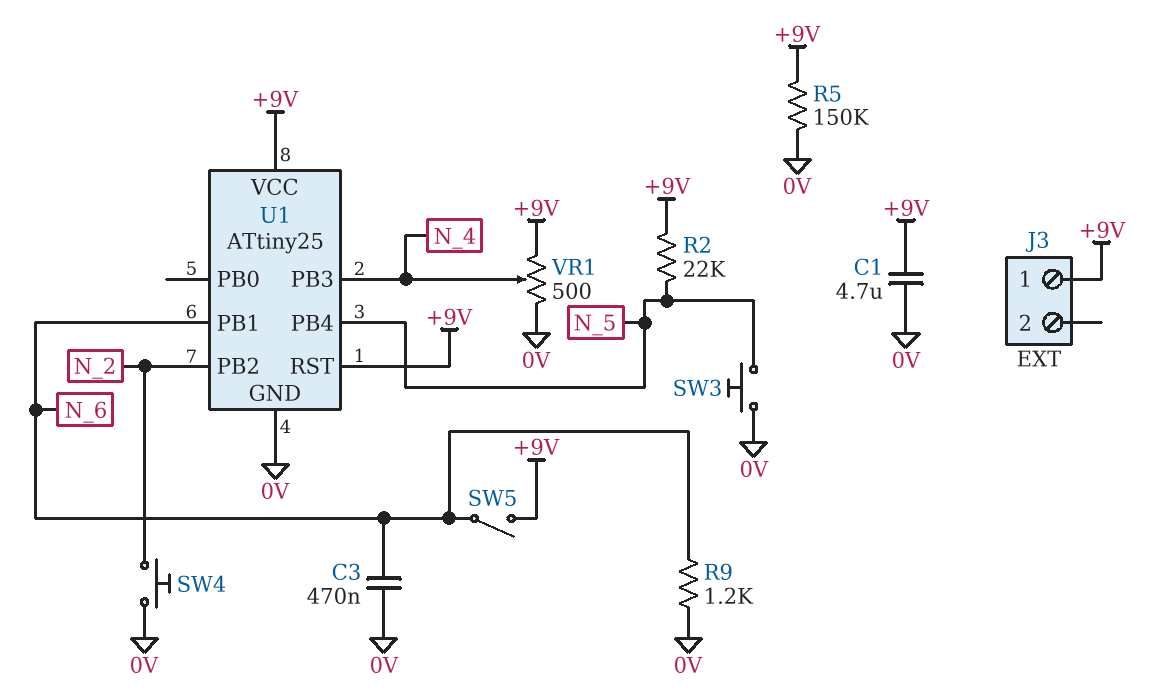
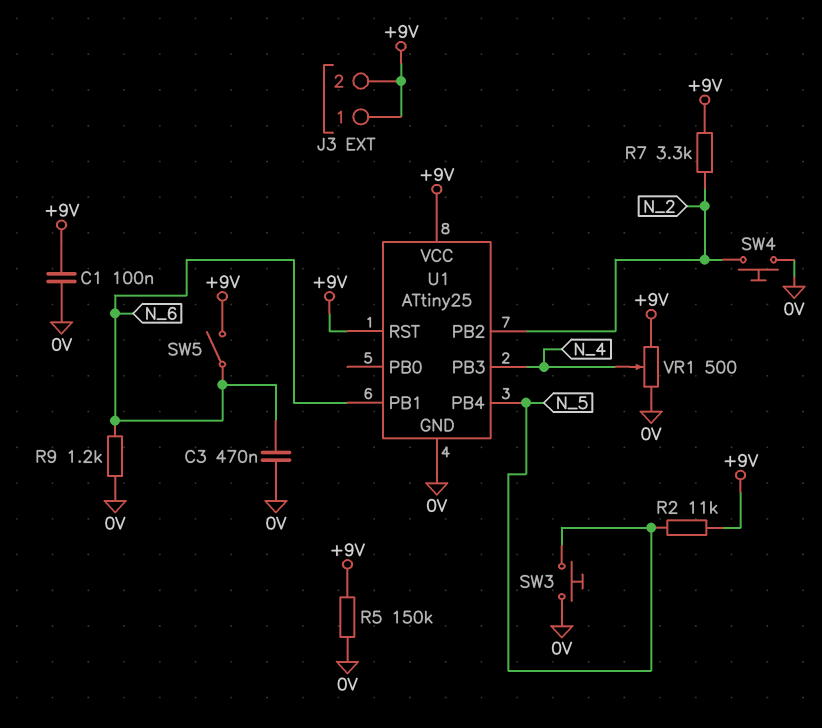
C1: 4.7uF (+9V, 0V) -> 100nF (+9V, 0V)
J3 pin 2: none -> +9V
R2: 22k (+9V, N_5) -> 11k (+9V, N_5)
R7: none -> 3.3k (+9V, N_2)

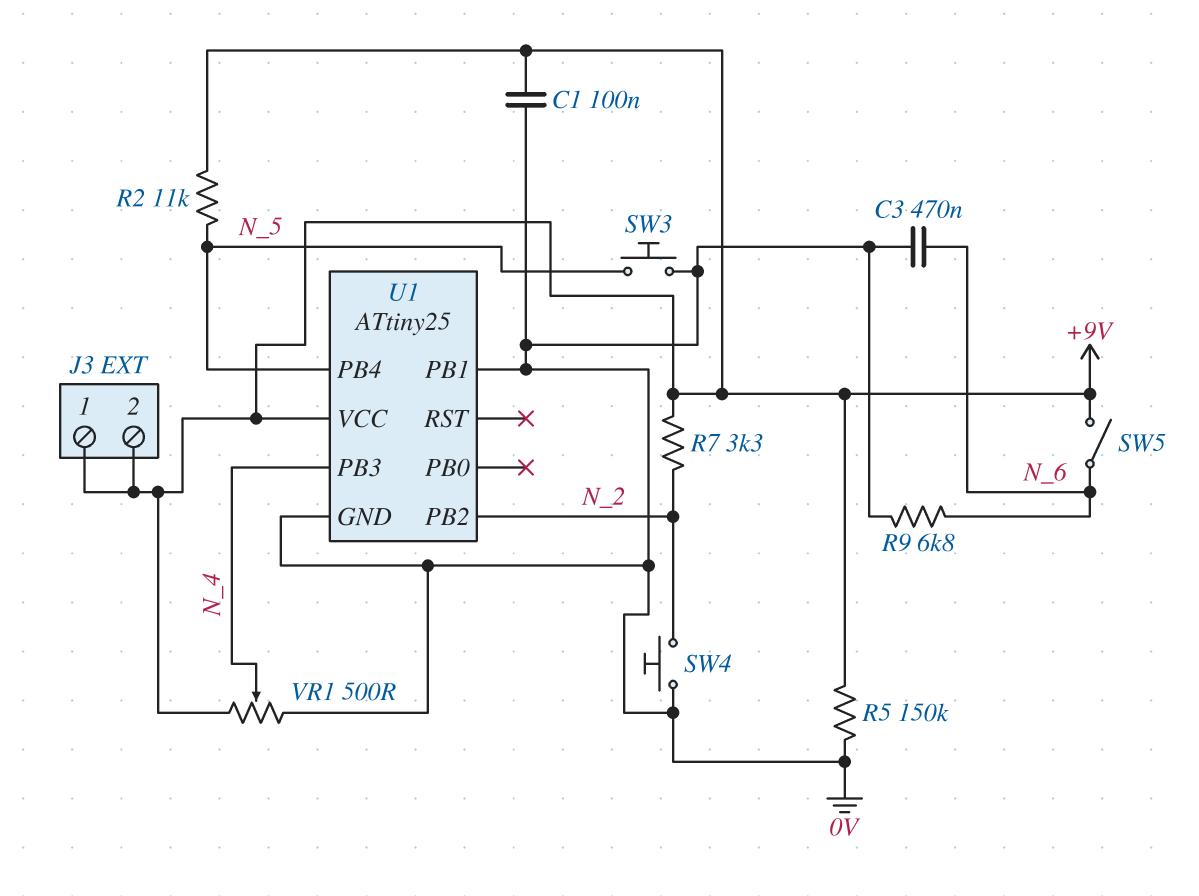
R9: 1.2k (0V, N_6) -> 6.8k (0V, N_6)
U1 pin PB1: N_6 -> 0V
U1 pin RST: +9V -> none

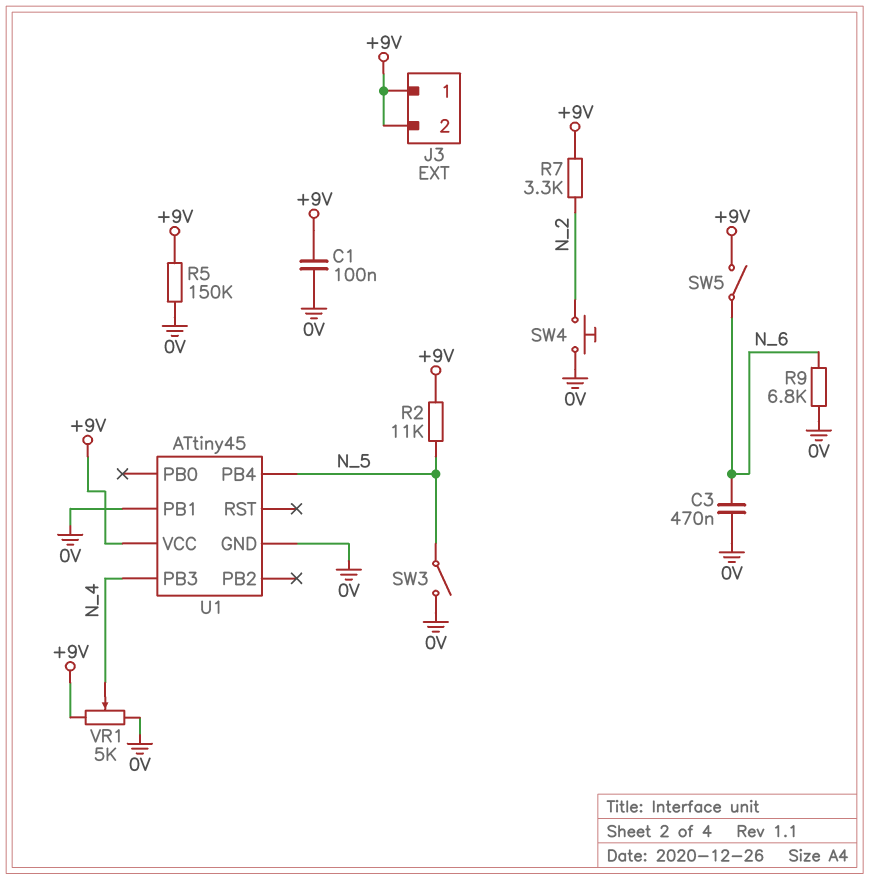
SW3: button (0V, N_5) -> switch (0V, N_5)
U1: ATtiny25 -> ATtiny45
U1 pin PB2: N_2 -> none
VR1: 500 (+9V, 0V, wiper N_4) -> 5k (+9V, 0V, wiper N_4)

